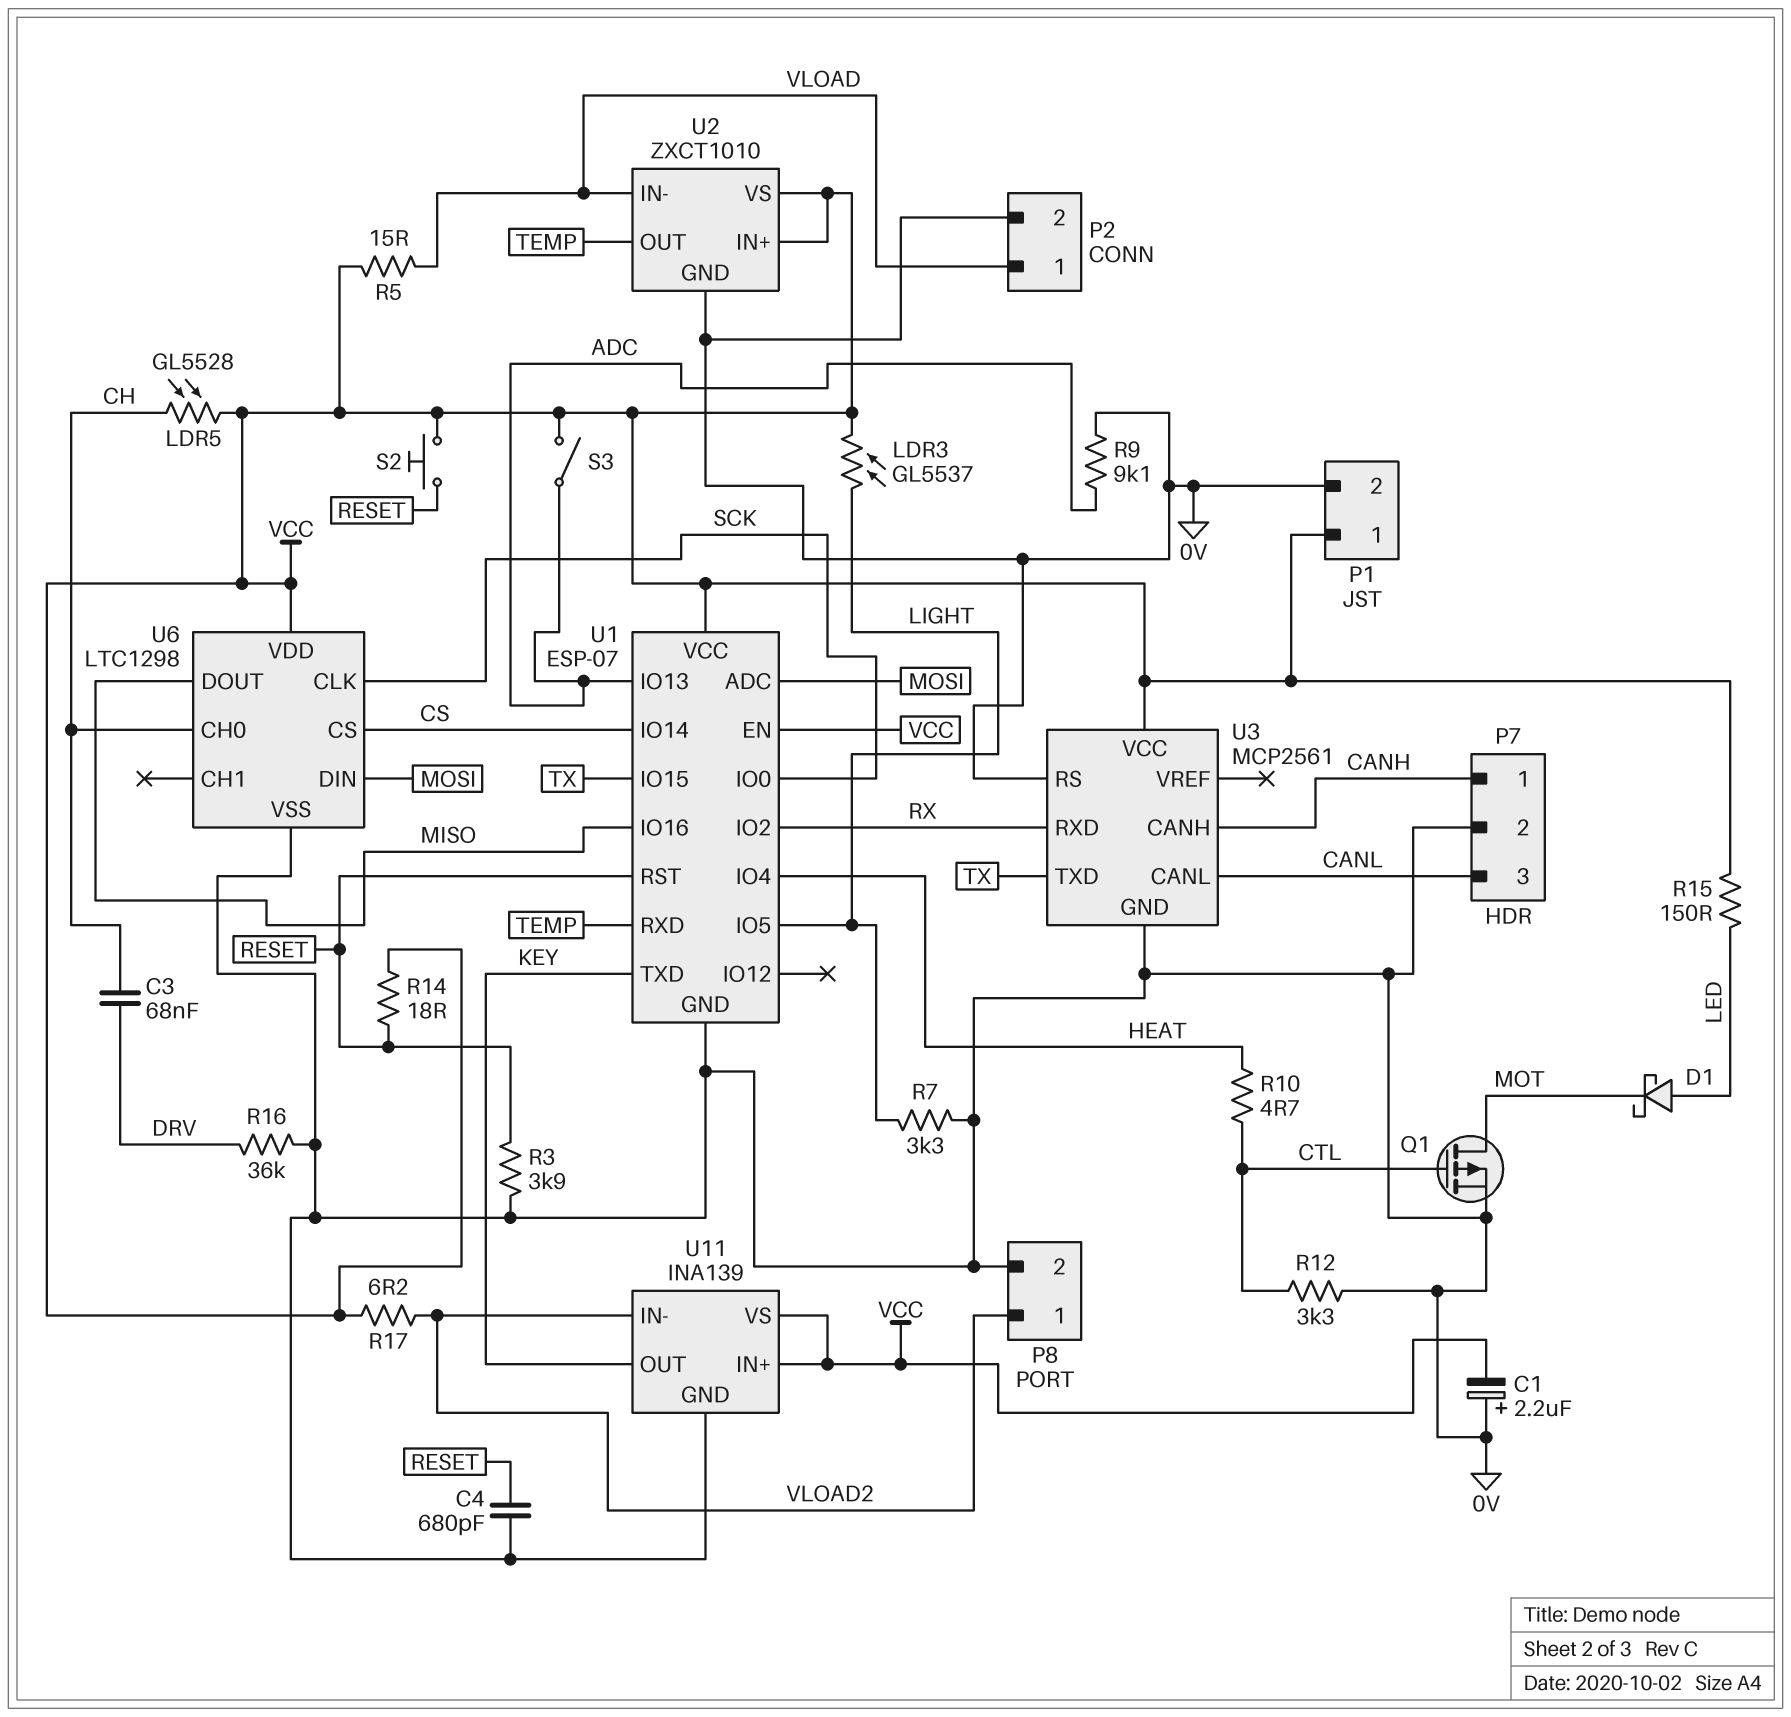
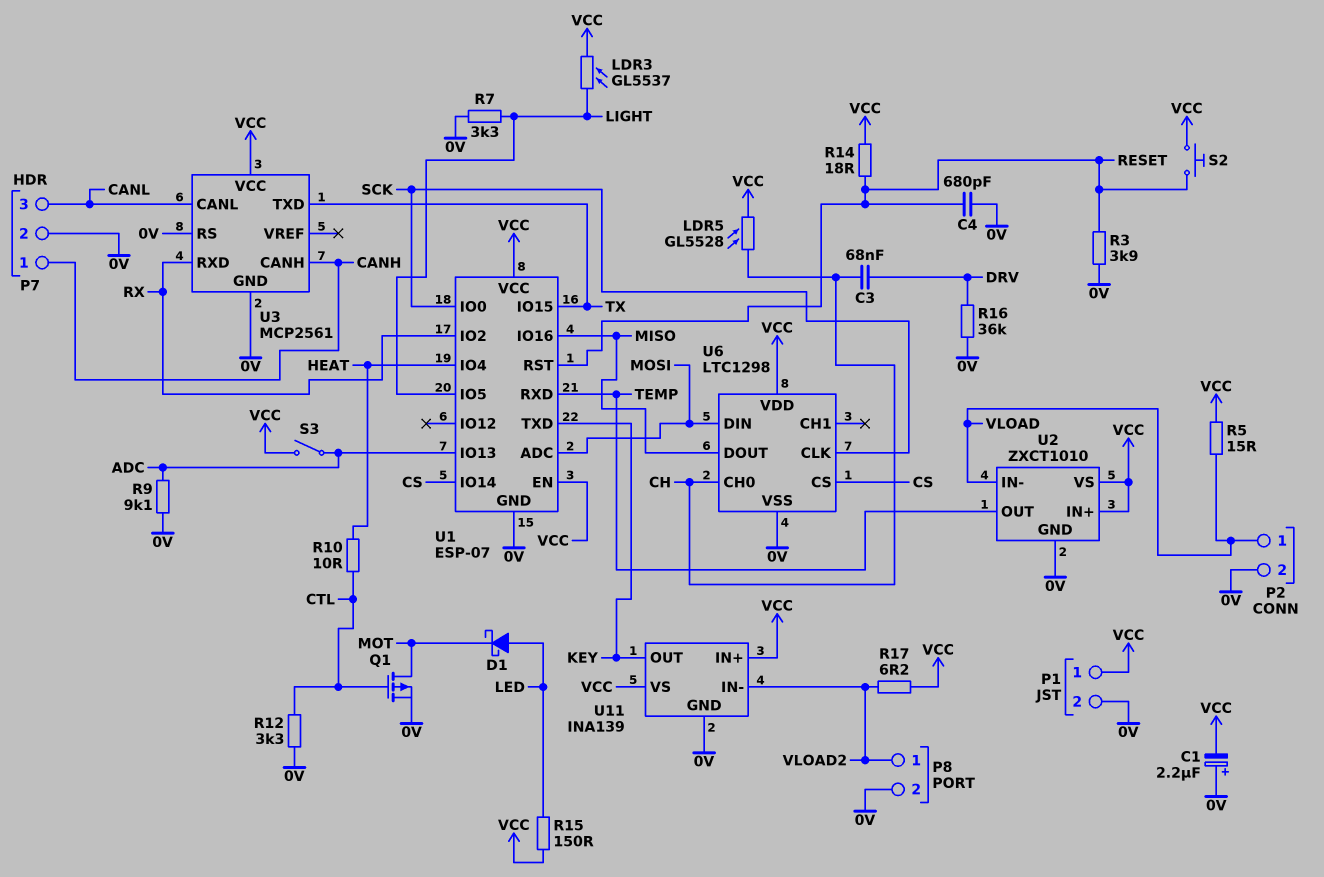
R10: 4.7 (CTL, HEAT) -> 10 (CTL, HEAT)

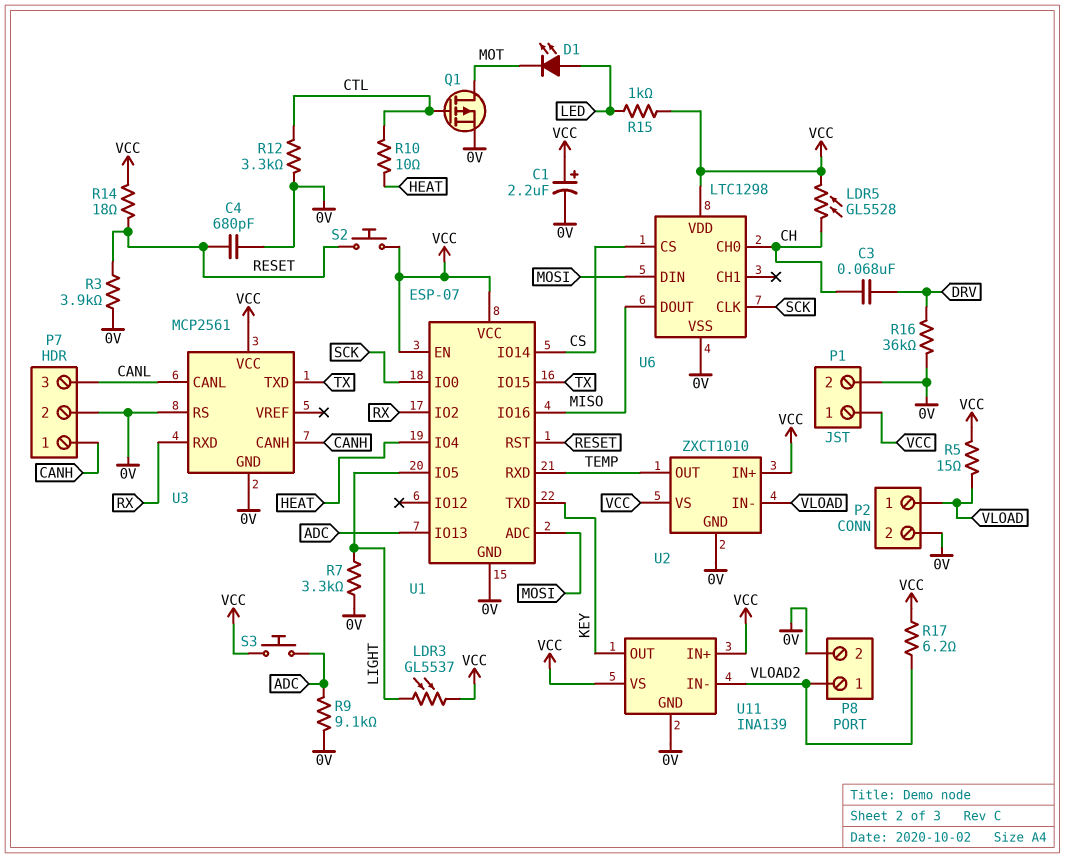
C1: 2.2uF (plus 0V, minus VCC) -> 2.2uF (plus VCC, minus 0V)
D1: schottky (A LED, K MOT) -> LED (A LED, K MOT)
R15: 150 (LED, VCC) -> 1k (LED, VCC)
S3: switch (ADC, VCC) -> button (ADC, VCC)

